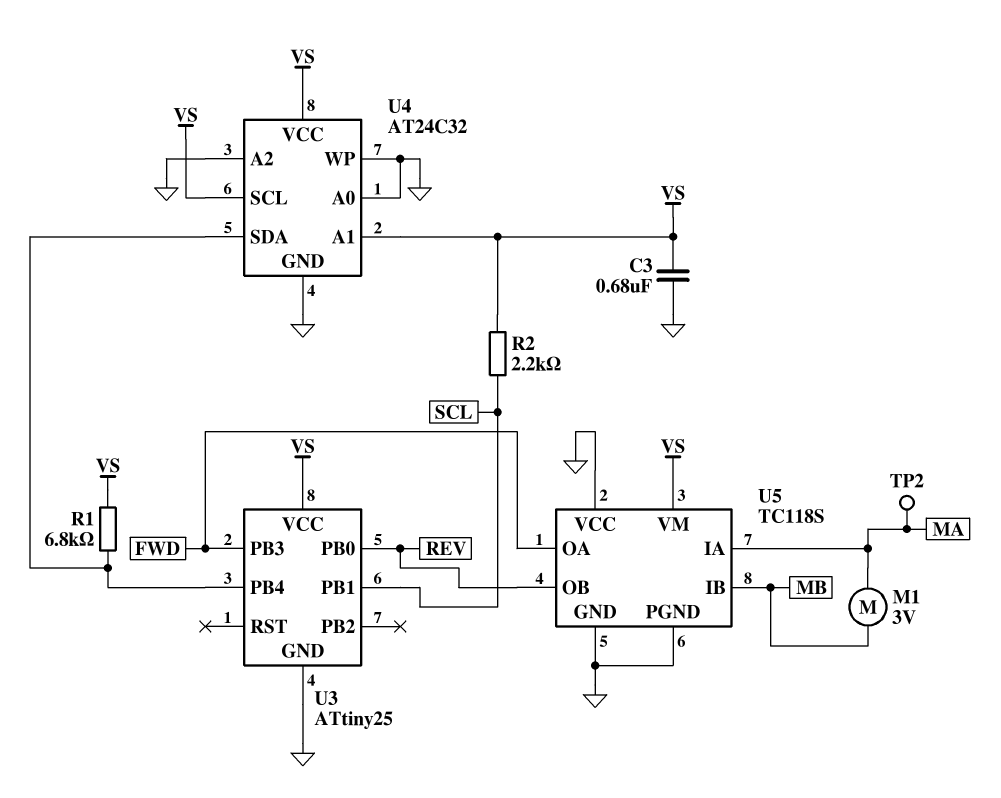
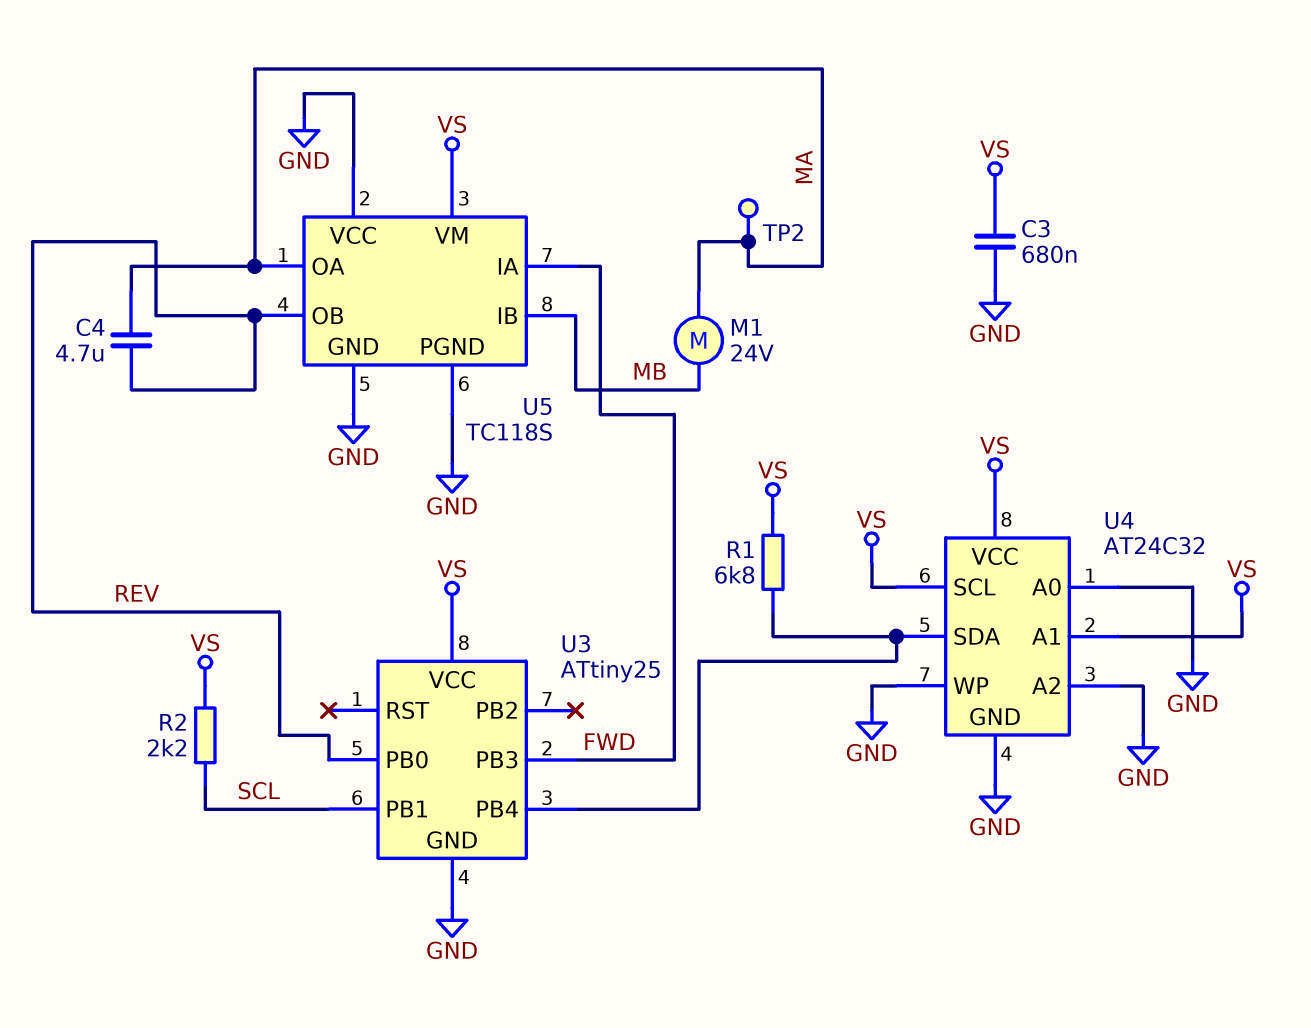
C4: none -> 4.7uF (MA, REV)
M1: motor 3V (MA, MB) -> motor 24V (MA, MB)
U5 pin IA: MA -> FWD
U5 pin OA: FWD -> MA

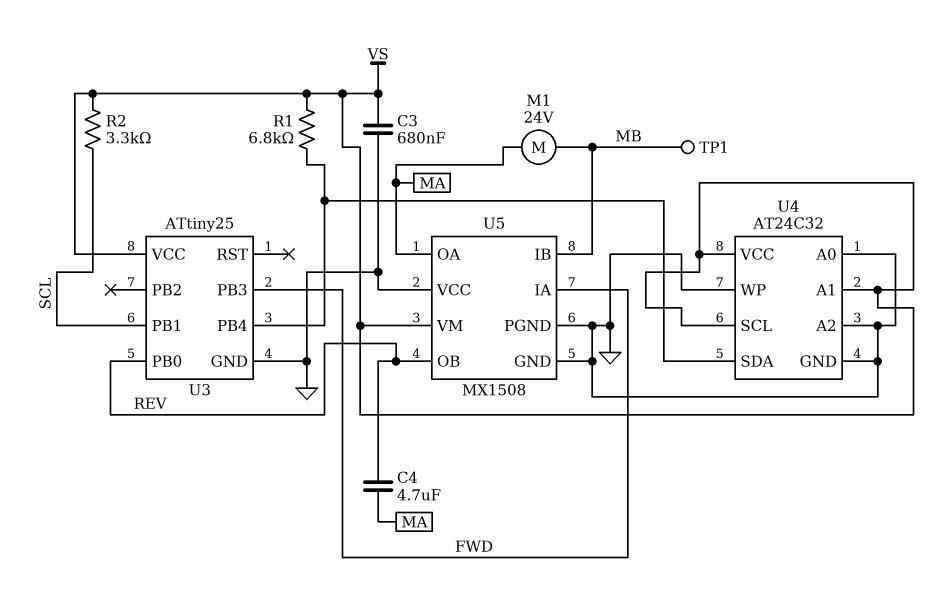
R2: 2.2k (SCL, VS) -> 3.3k (SCL, VS)
TP1: none -> test point (MB)
TP2: test point (MA) -> none
U5: TC118S -> MX1508

